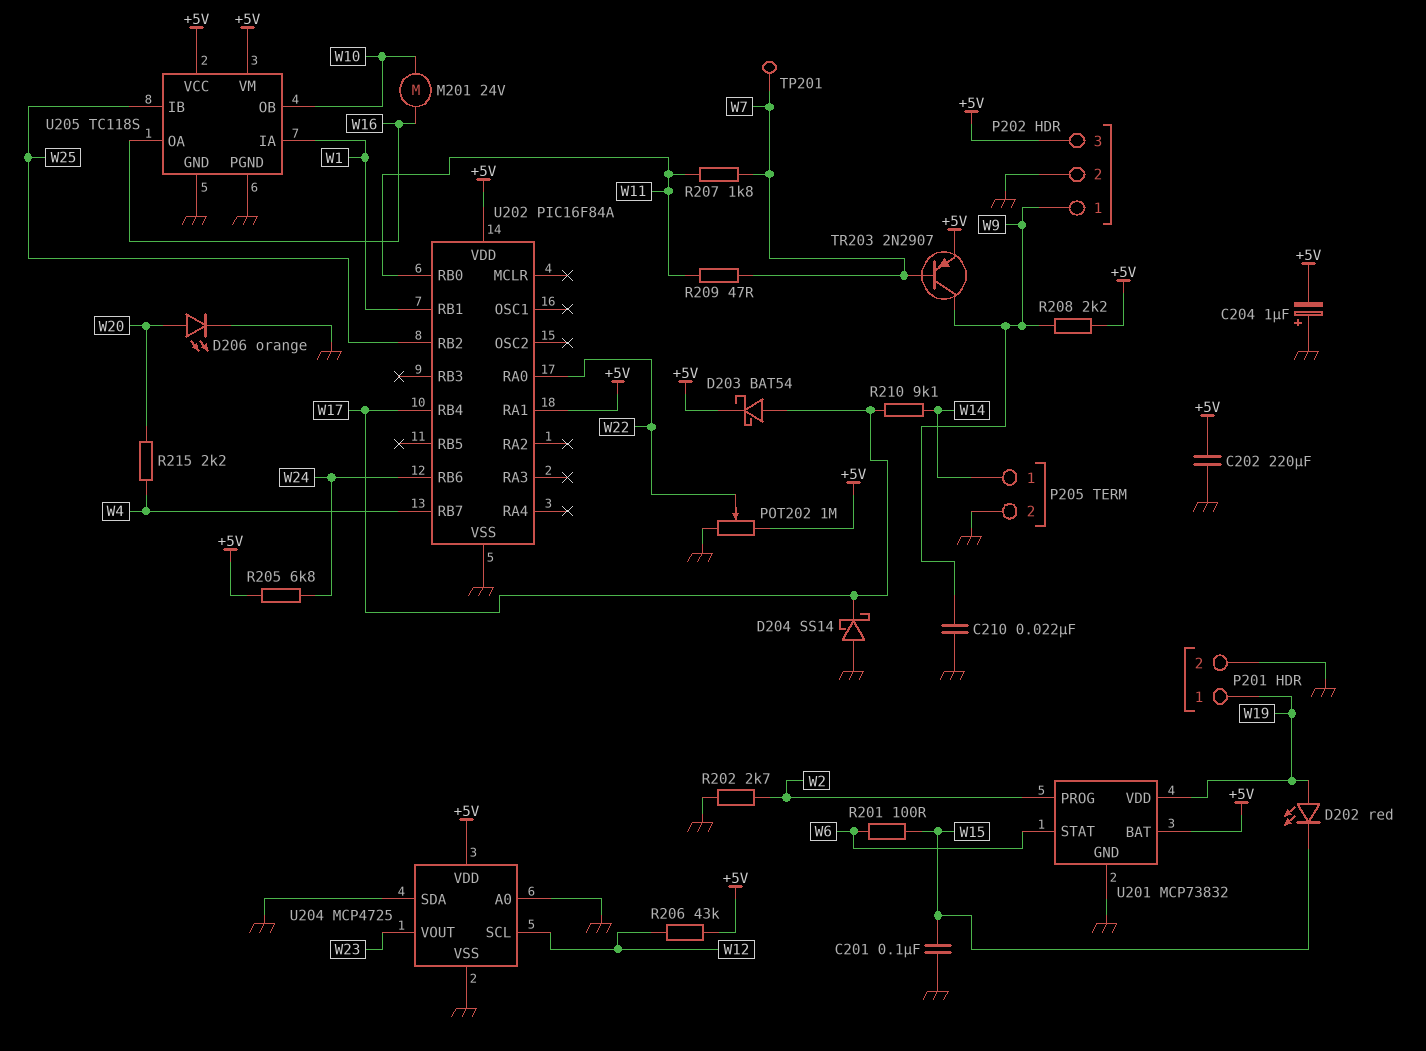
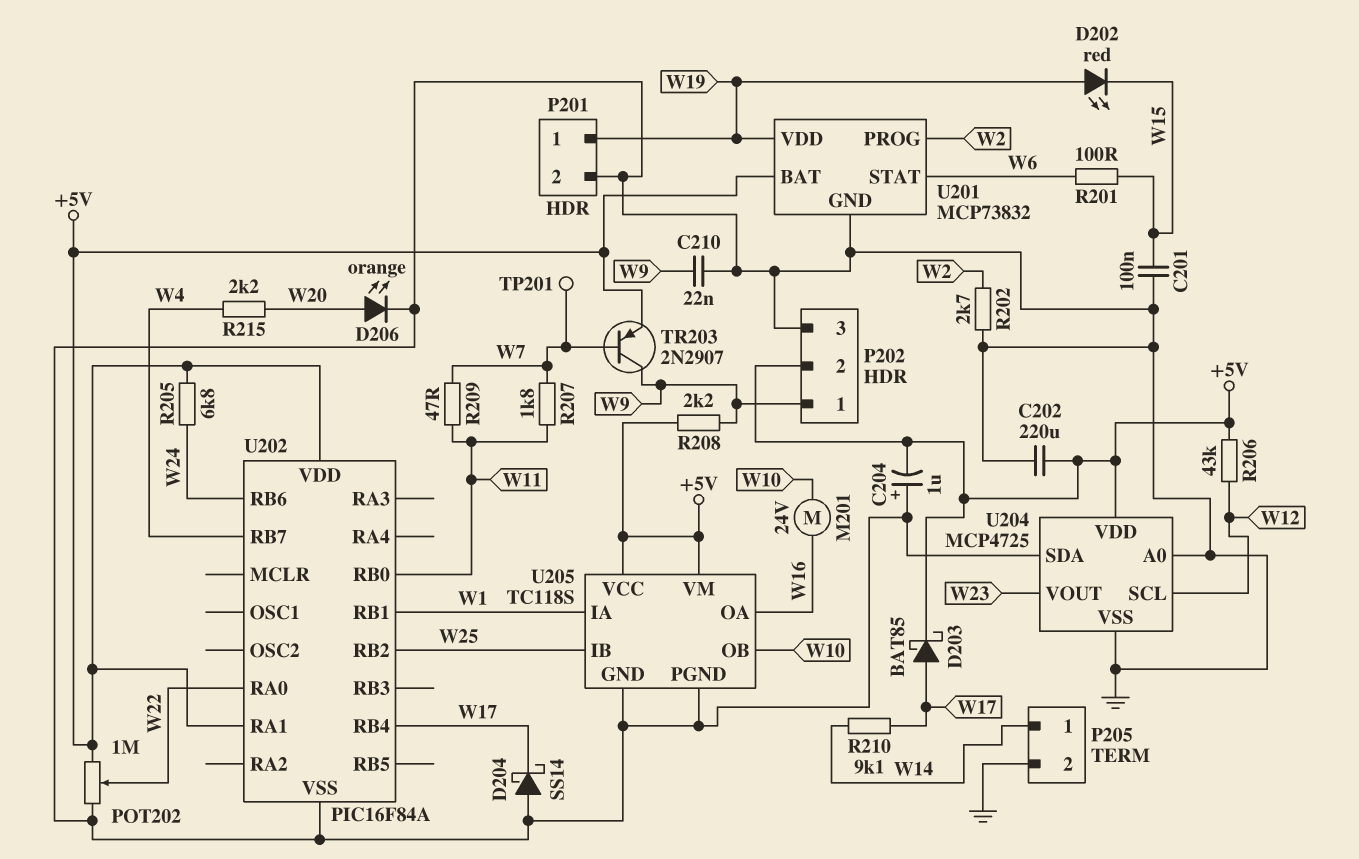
D203: schottky BAT54 (A W17, K +5V) -> schottky BAT85 (A W17, K +5V)
P202 pin 2: GND -> +5V
P202 pin 3: +5V -> GND

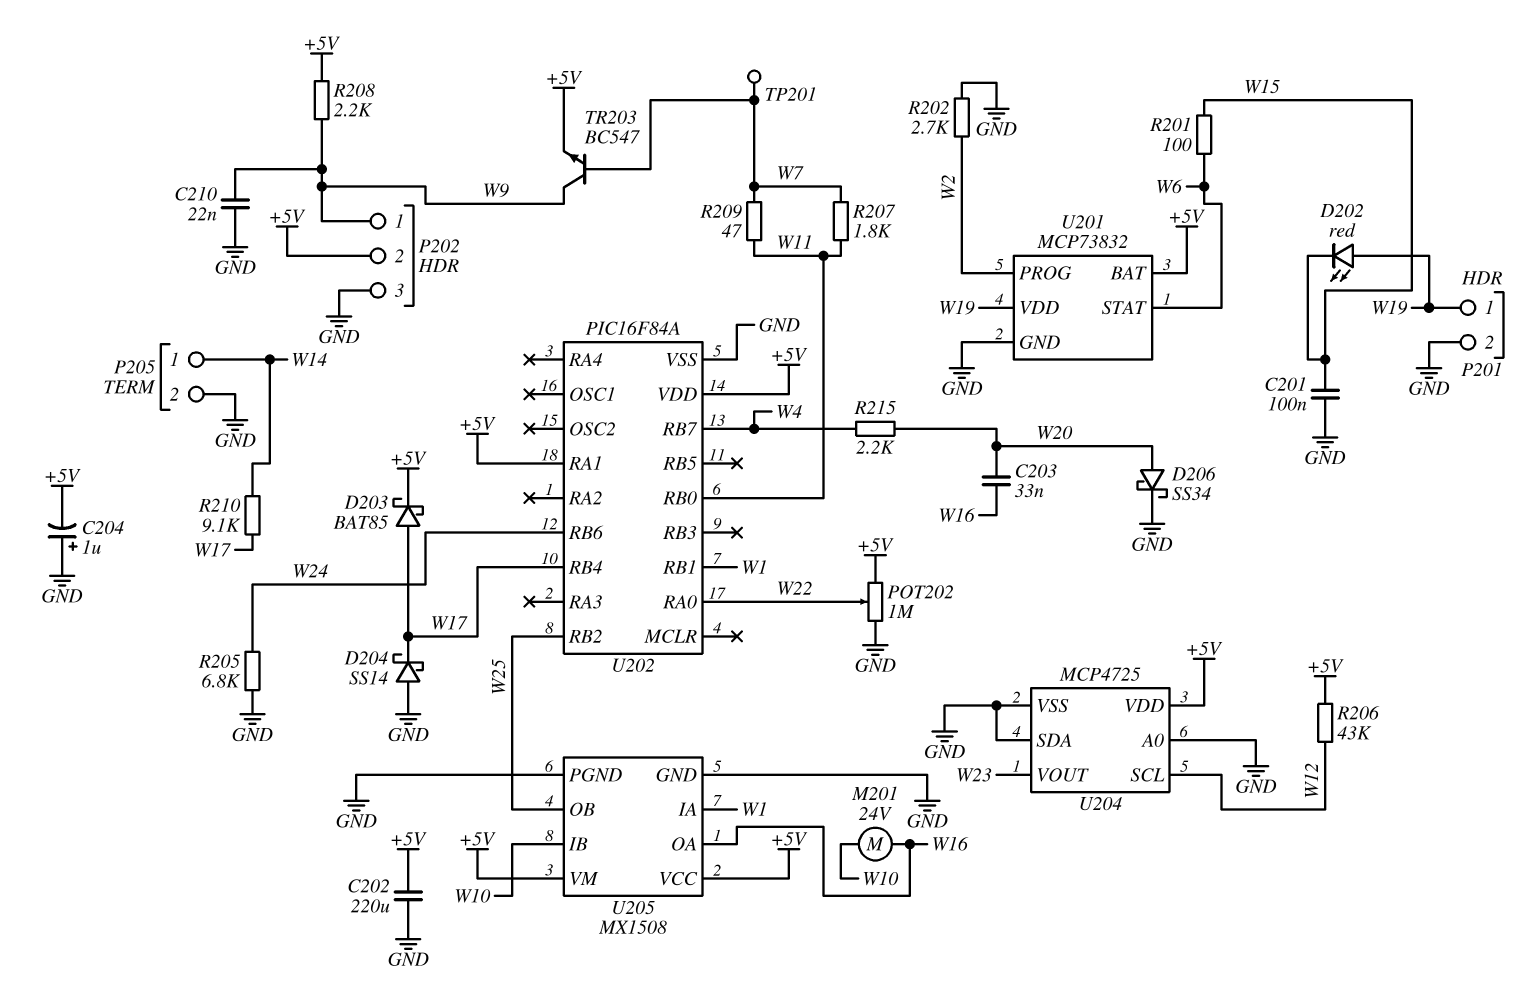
C203: none -> 33nF (W16, W20)
D206: LED orange (A W20, K GND) -> schottky SS34 (A W20, K GND)
R205: 6.8k (+5V, W24) -> 6.8k (GND, W24)
TR203: PNP 2N2907 (B W7, C W9, E +5V) -> NPN BC547 (B W7, C W9, E +5V)
U205: TC118S -> MX1508
U205 pin IB: W25 -> W10
U205 pin OB: W10 -> W25

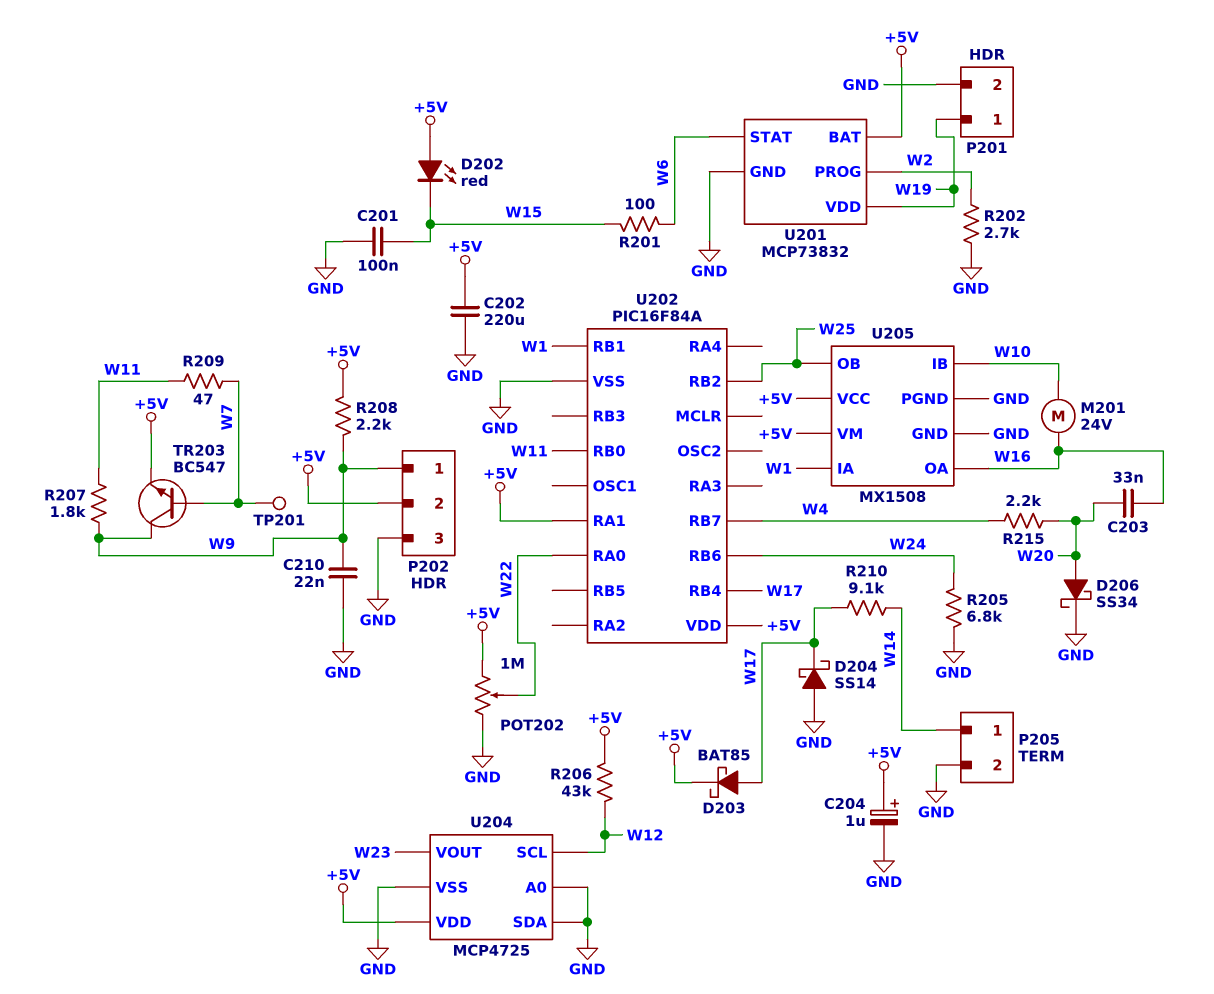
C204: 1uF (plus GND, minus +5V) -> 1uF (plus +5V, minus GND)
D202: LED red (A W19, K W15) -> LED red (A +5V, K W15)
R207: 1.8k (W7, W11) -> 1.8k (W9, W11)

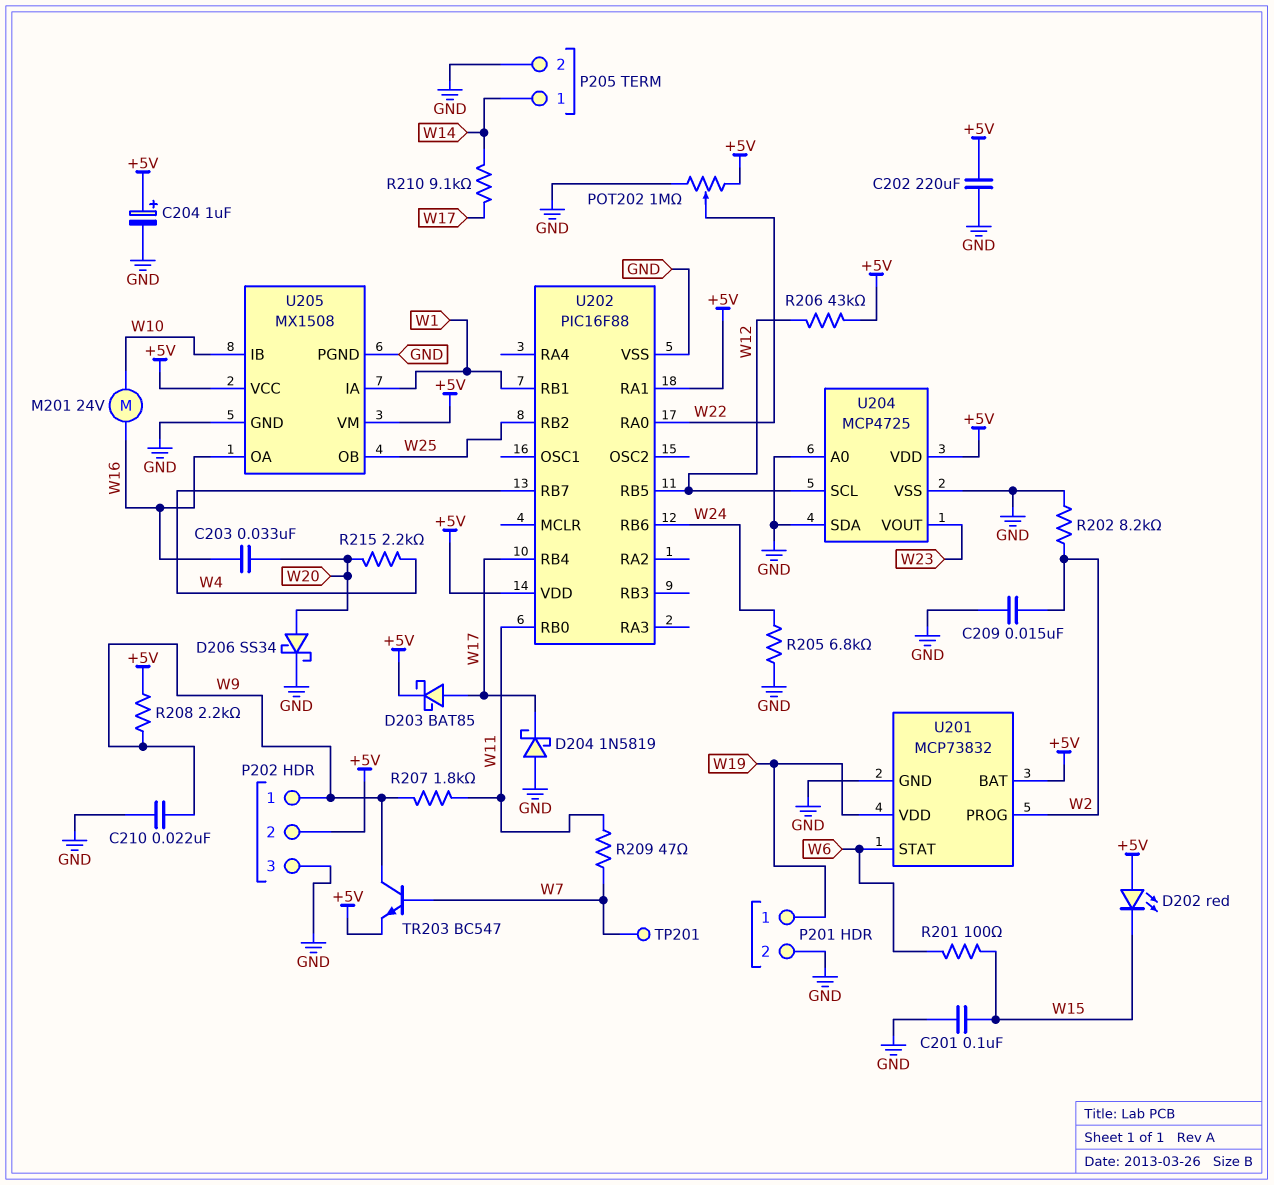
C209: none -> 15nF (GND, W2)
D204: schottky SS14 (A GND, K W17) -> schottky 1N5819 (A GND, K W17)
R202: 2.7k (GND, W2) -> 8.2k (GND, W2)
U202: PIC16F84A -> PIC16F88
U202 pin RB5: none -> W12

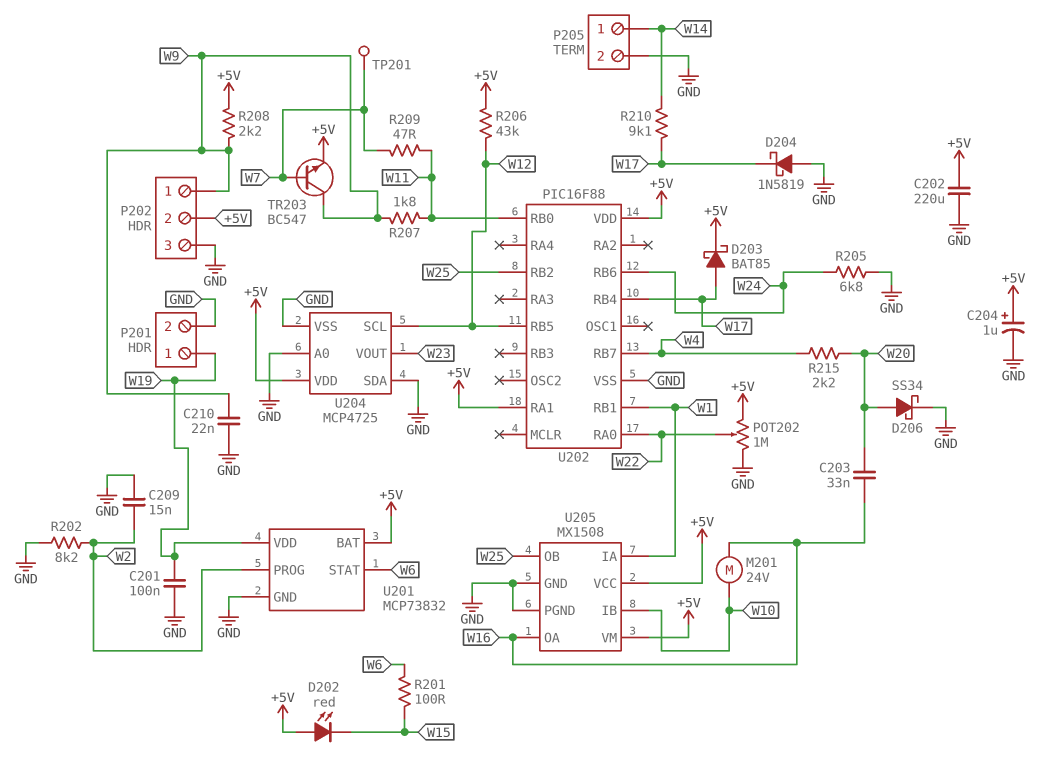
C201: 100nF (GND, W15) -> 100nF (GND, W19)

